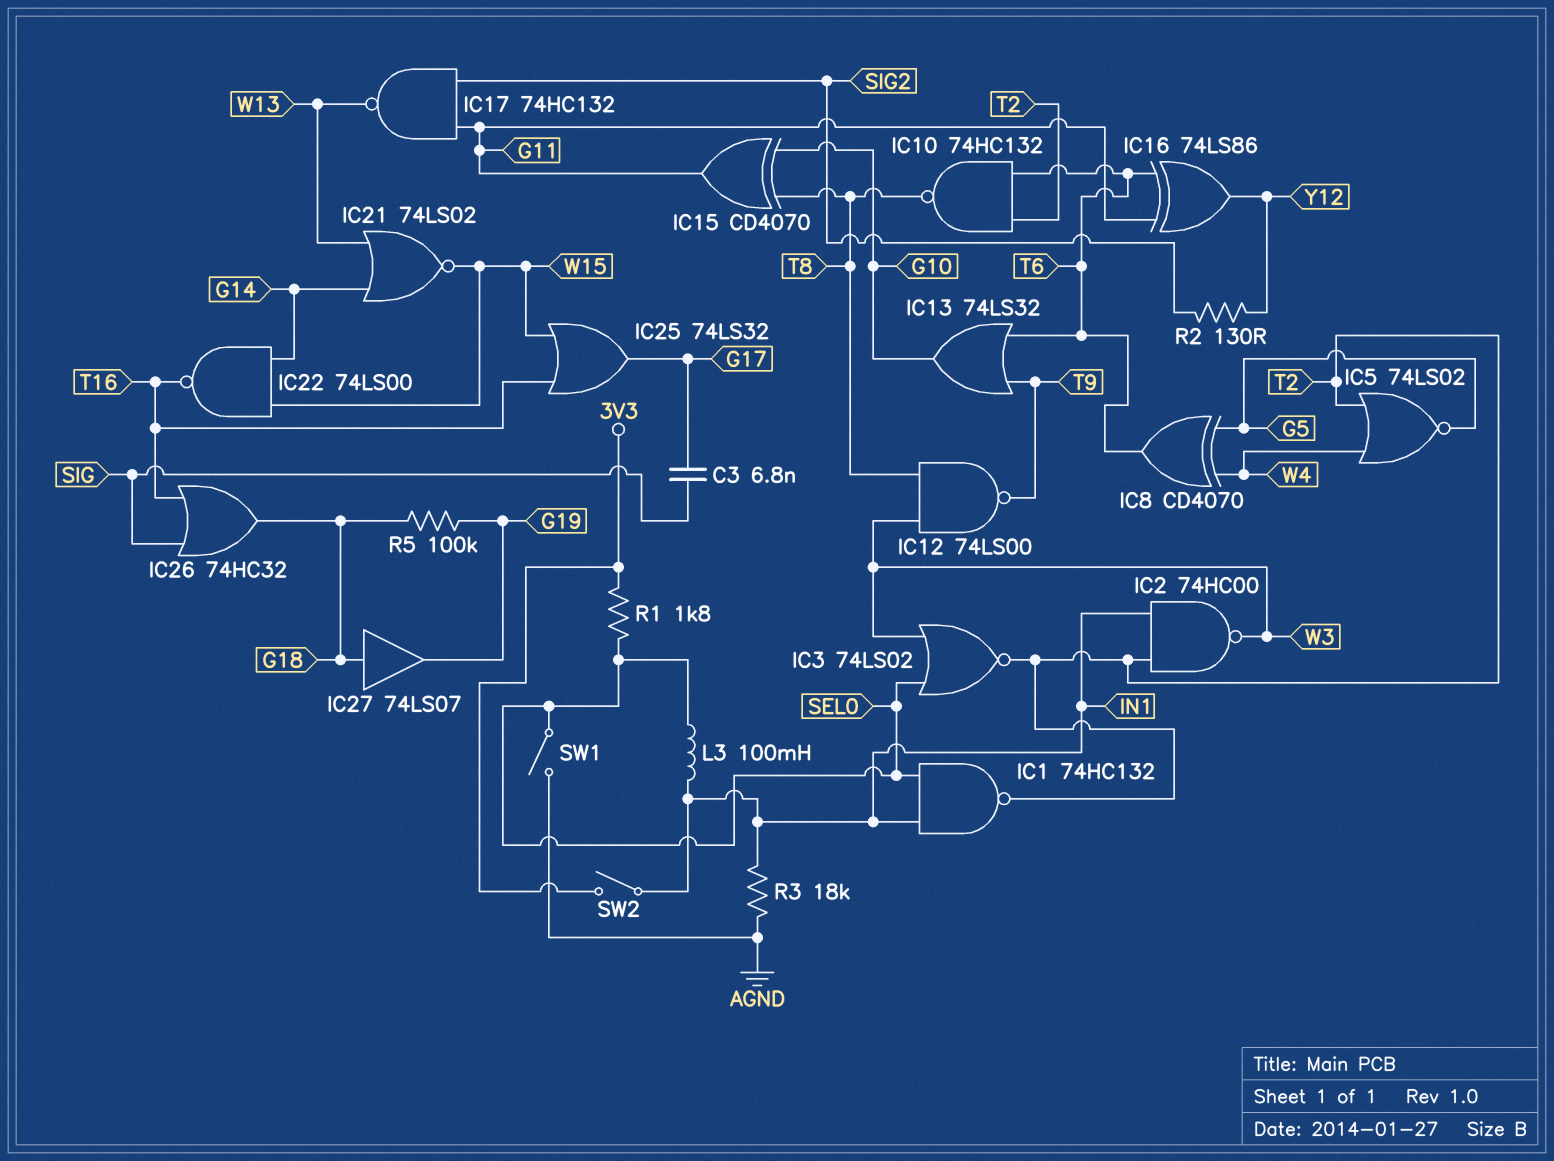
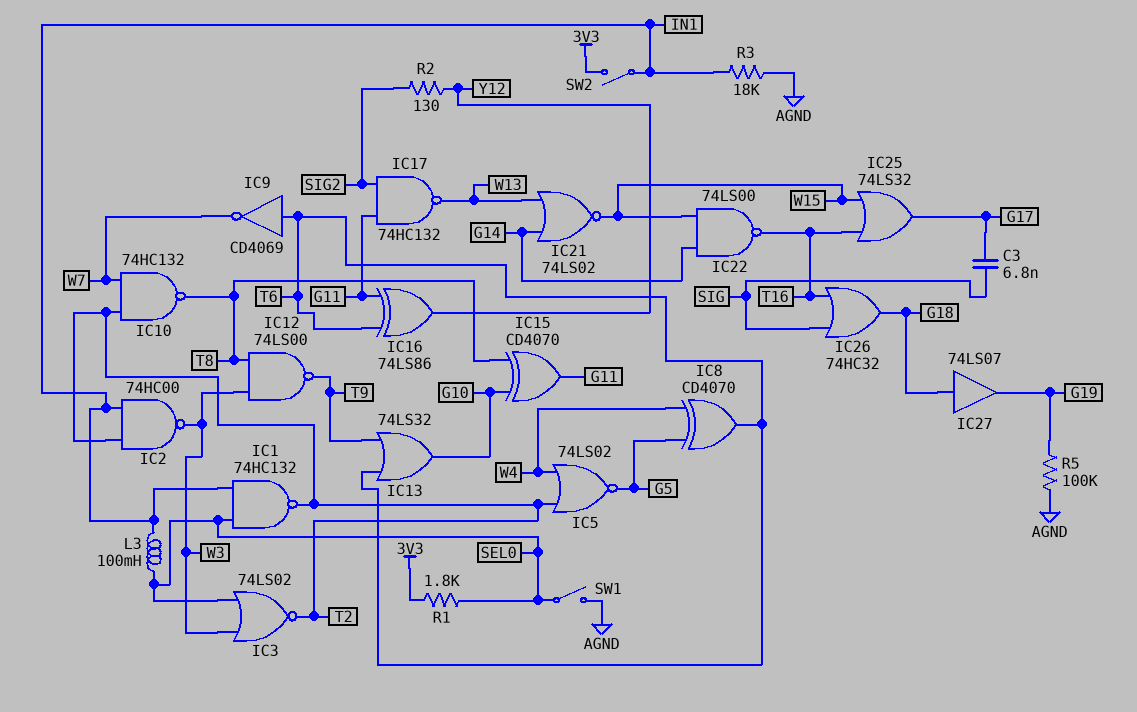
IC9: none -> NOT CD4069 (in T6, out W7)
IC10: NAND 74HC132 (in T2, in T6, out T8) -> NAND 74HC132 (in T2, in W7, out T8)
R5: 100k (G18, G19) -> 100k (AGND, G19)

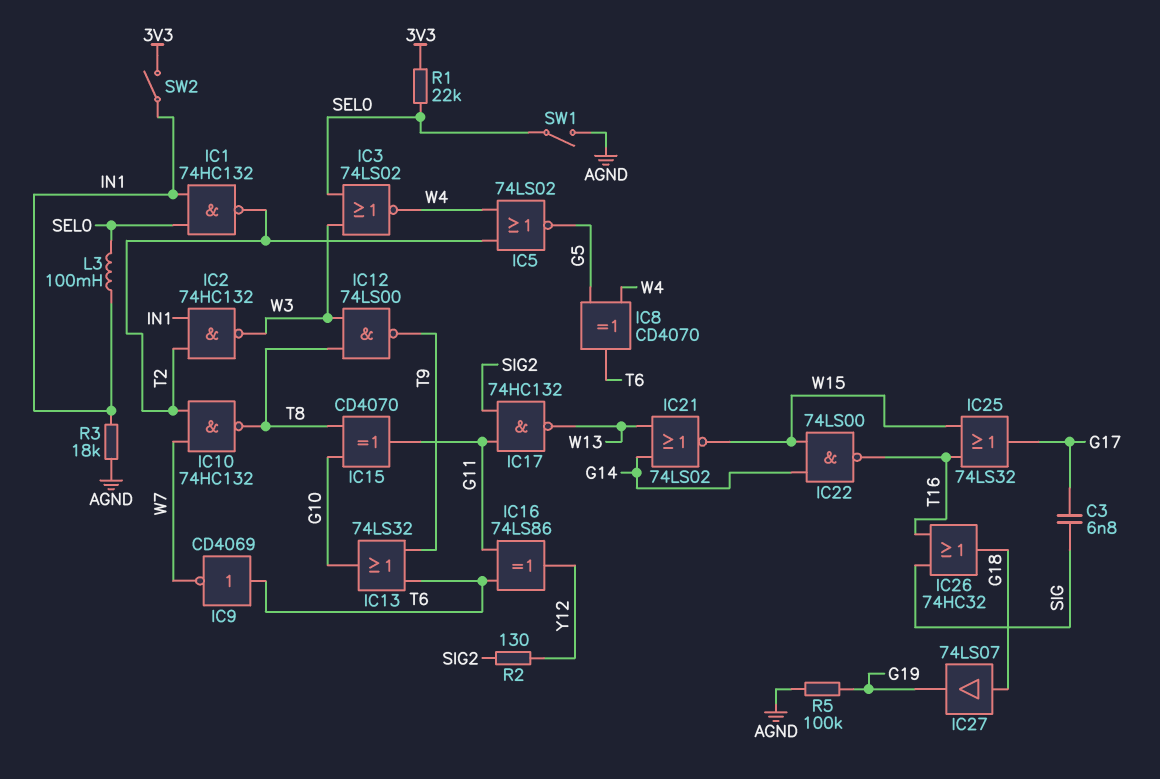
IC2: NAND 74HC00 (in IN1, in T2, out W3) -> NAND 74HC132 (in IN1, in T2, out W3)
IC3: NOR 74LS02 (in SEL0, in W3, out T2) -> NOR 74LS02 (in SEL0, in W3, out W4)
R1: 1.8k (3V3, SEL0) -> 22k (3V3, SEL0)

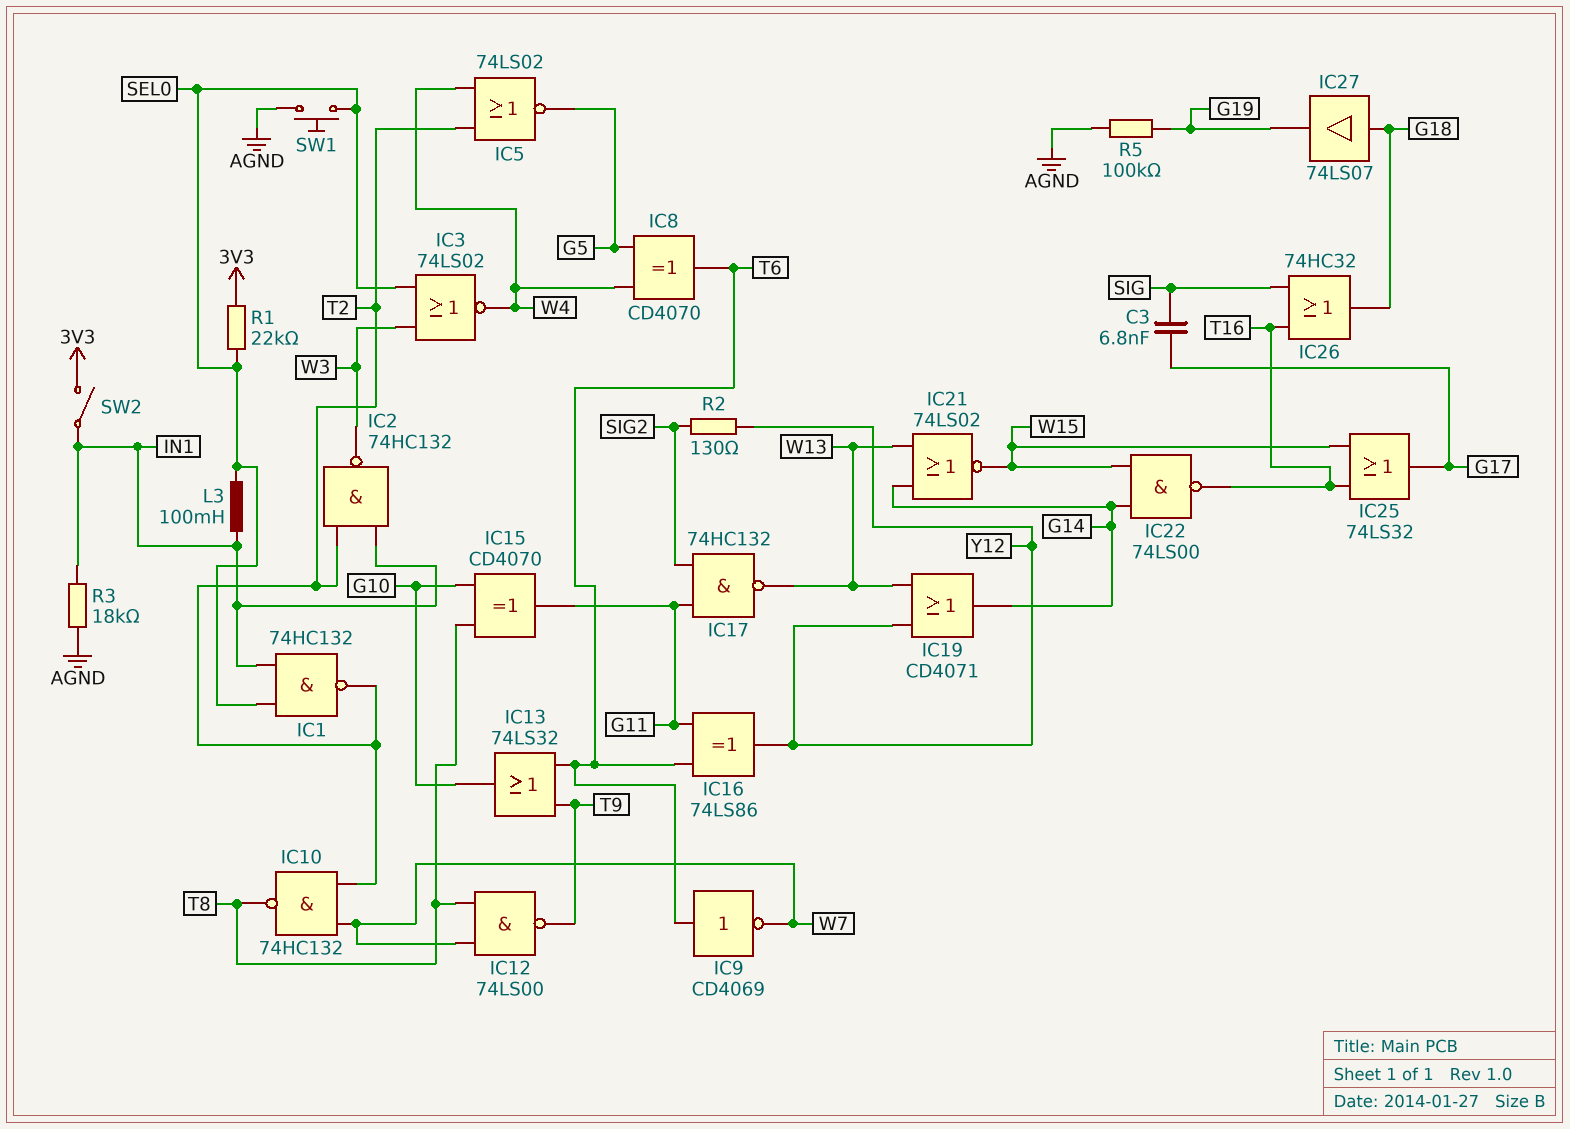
IC12: NAND 74LS00 (in T8, in W3, out T9) -> NAND 74LS00 (in T8, in W7, out T9)
IC19: none -> OR CD4071 (in W13, in Y12, out G14)
SW1: switch (AGND, SEL0) -> button (AGND, SEL0)

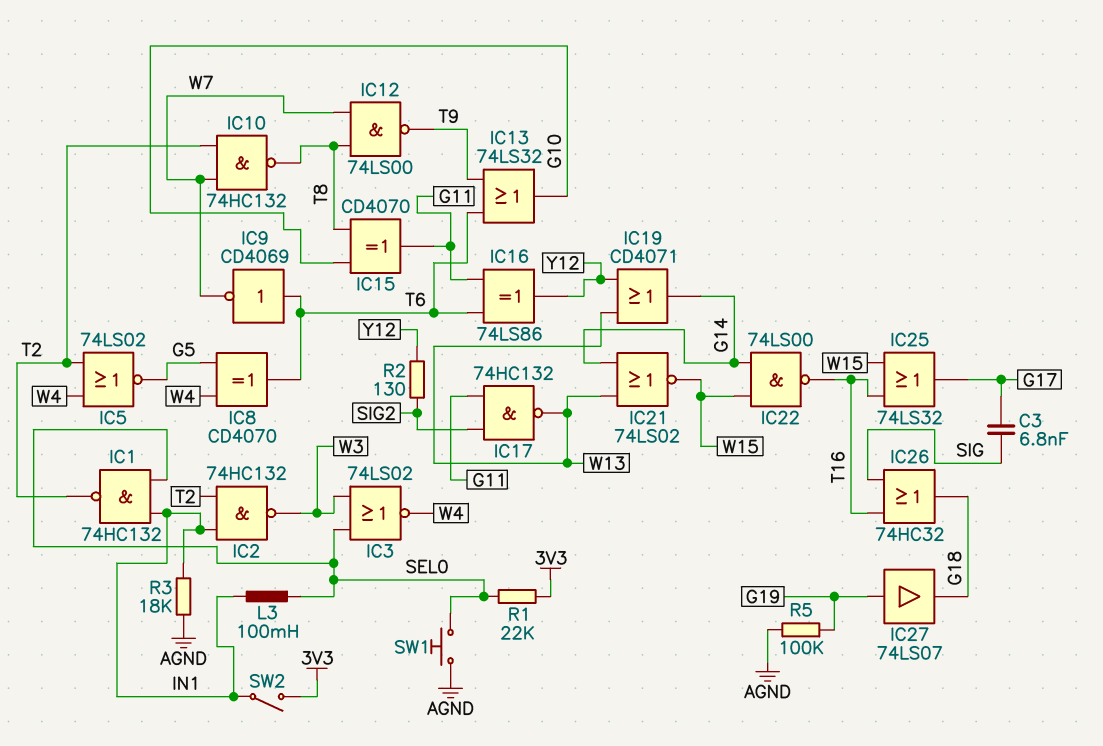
IC27: buffer 74LS07 (in G18, out G19) -> buffer 74LS07 (in G19, out G18)

